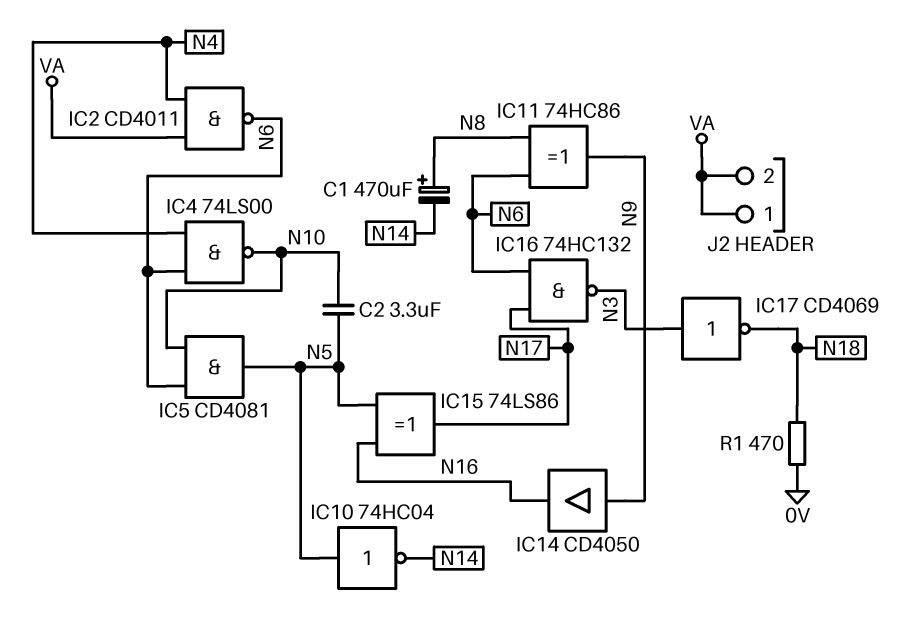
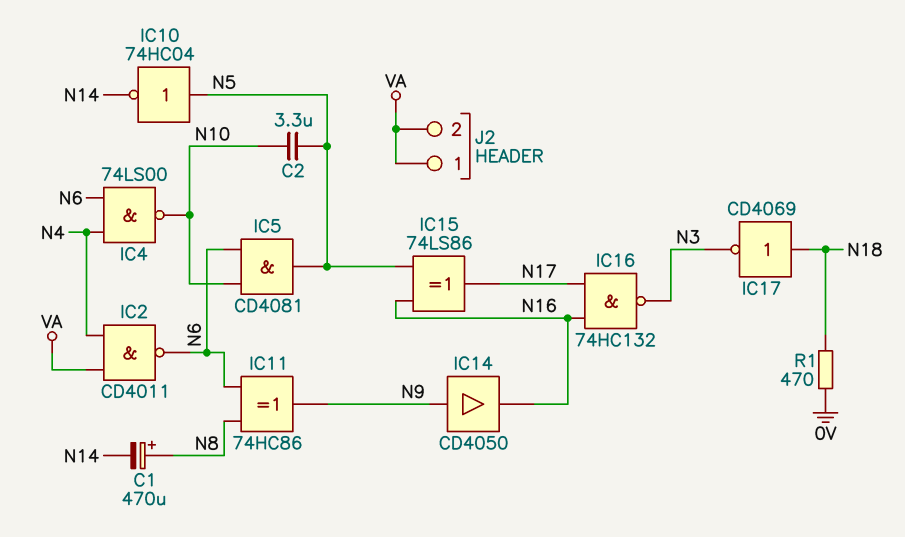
IC16: NAND 74HC132 (in N6, in N17, out N3) -> NAND 74HC132 (in N16, in N17, out N3)
IC17: NOT CD4069 (in N3, out N18) -> NOT CD4069 (in N18, out N3)

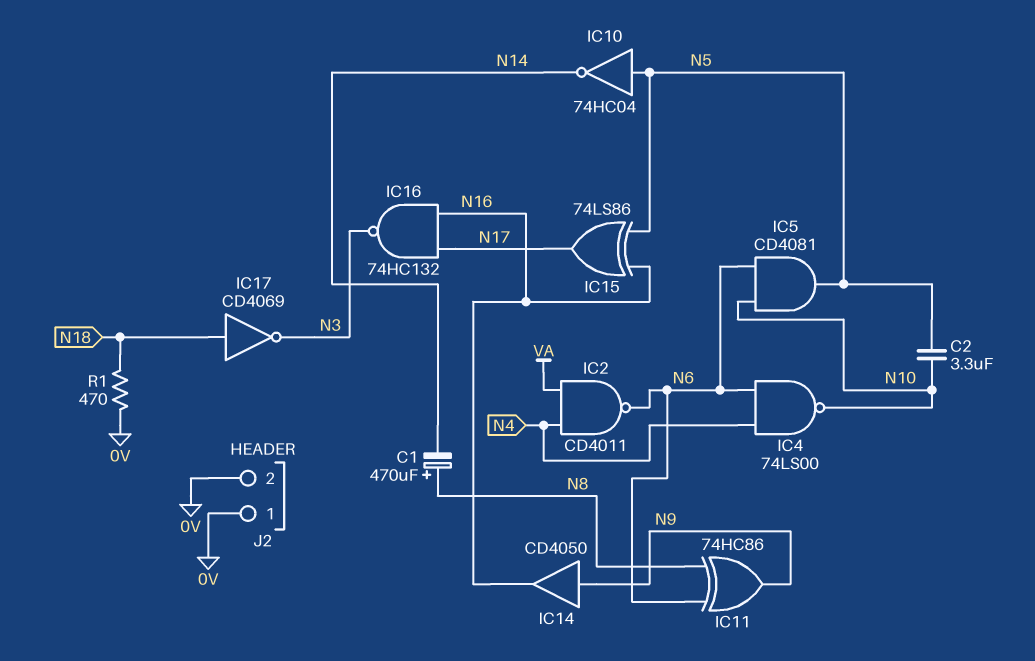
J2 pin 1: VA -> 0V
J2 pin 2: VA -> 0V

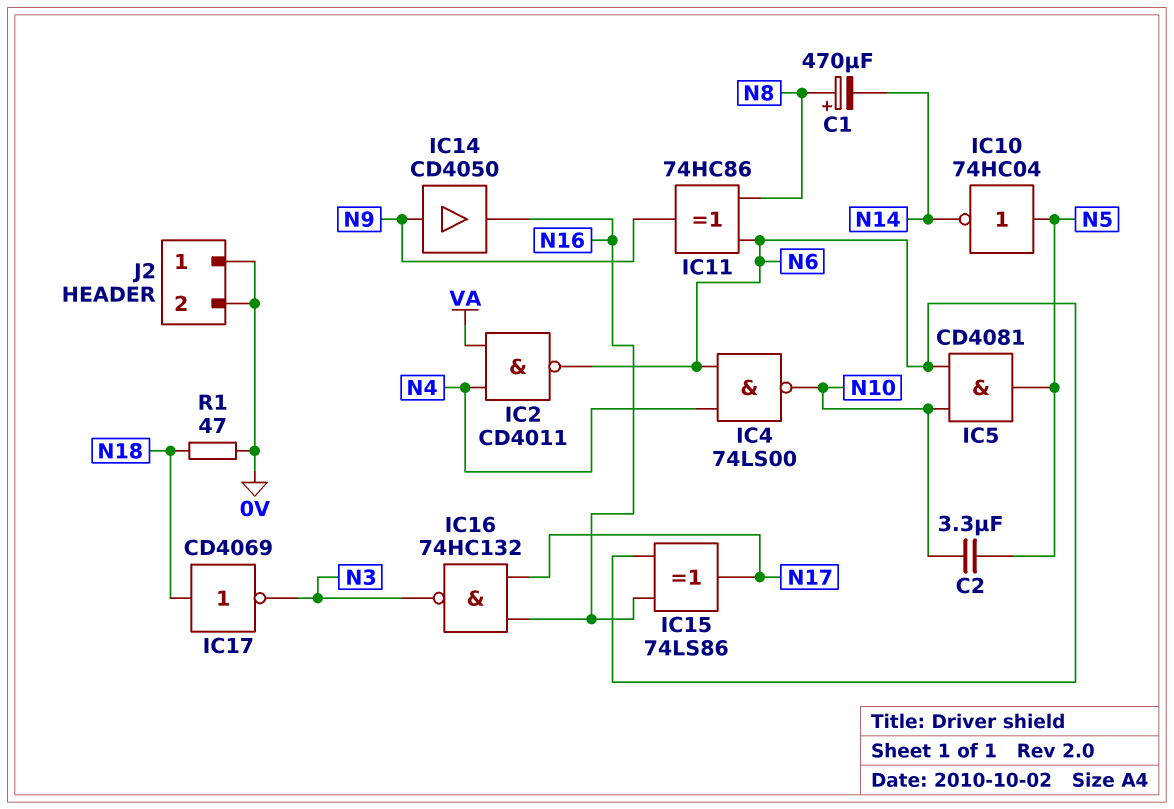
IC15: XOR 74LS86 (in N5, in N16, out N17) -> XOR 74LS86 (in N6, in N16, out N17)
R1: 470 (0V, N18) -> 47 (0V, N18)

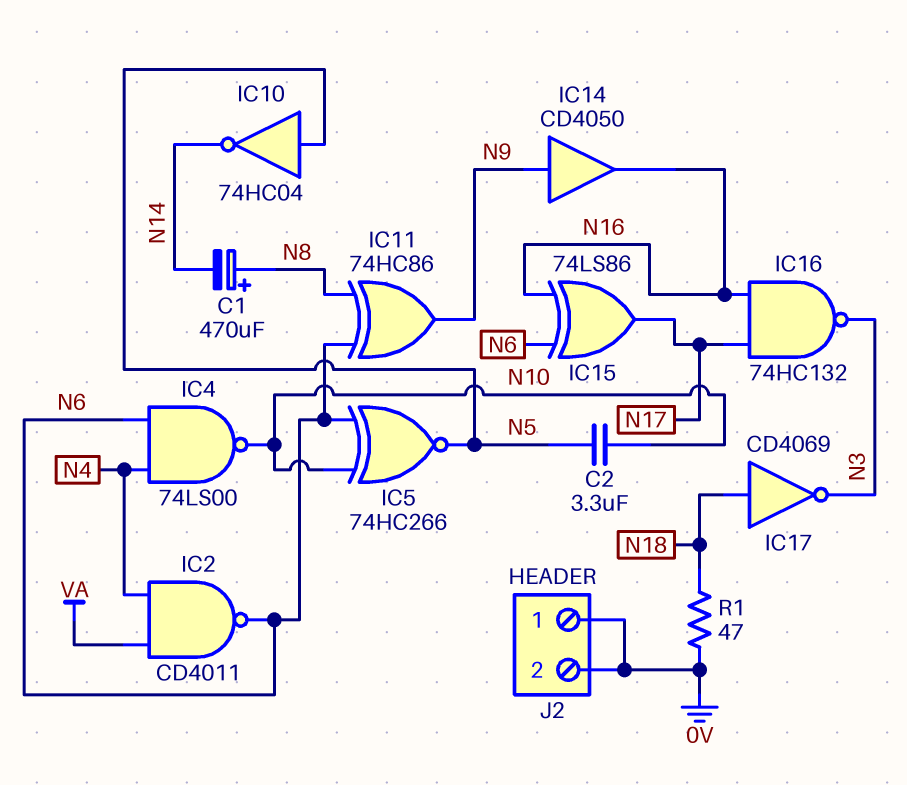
IC5: AND CD4081 (in N6, in N10, out N5) -> XNOR 74HC266 (in N6, in N10, out N5)

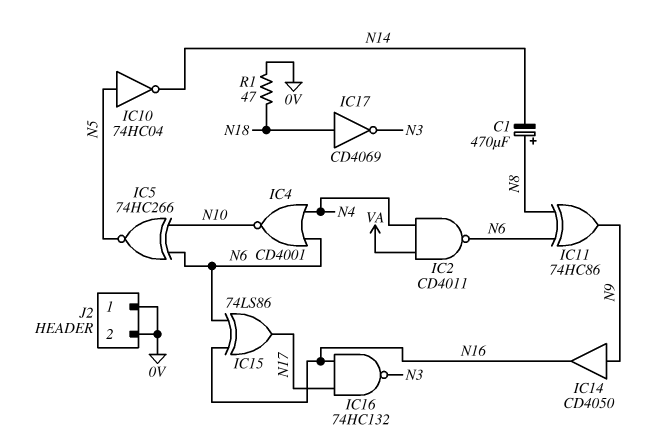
C2: 3.3uF (N5, N10) -> none
IC4: NAND 74LS00 (in N4, in N6, out N10) -> NOR CD4001 (in N4, in N6, out N10)

